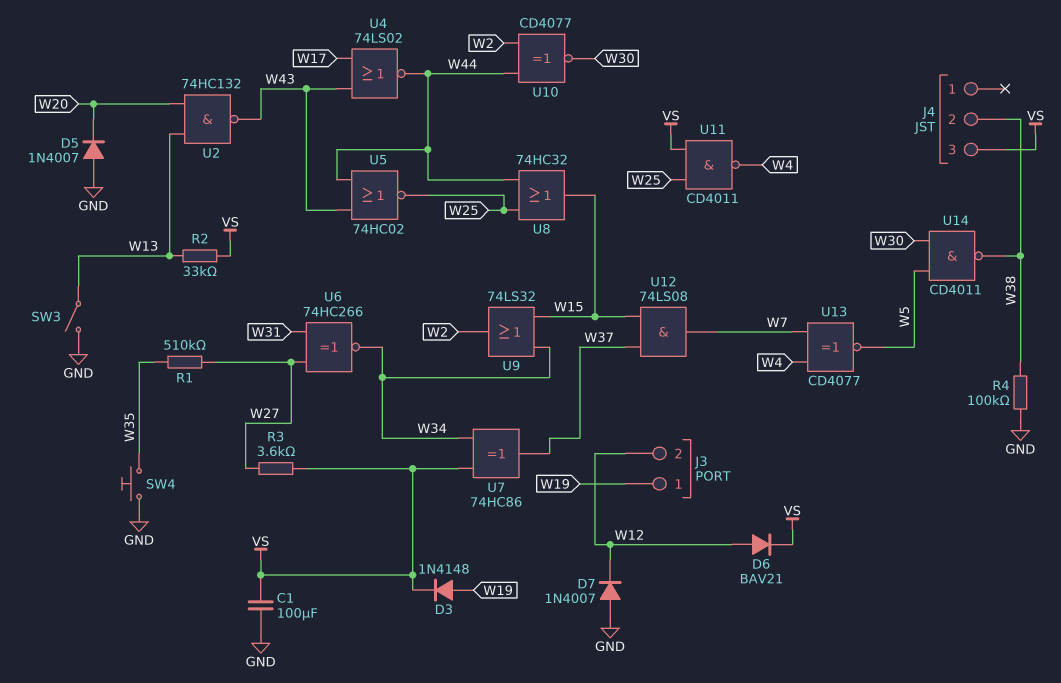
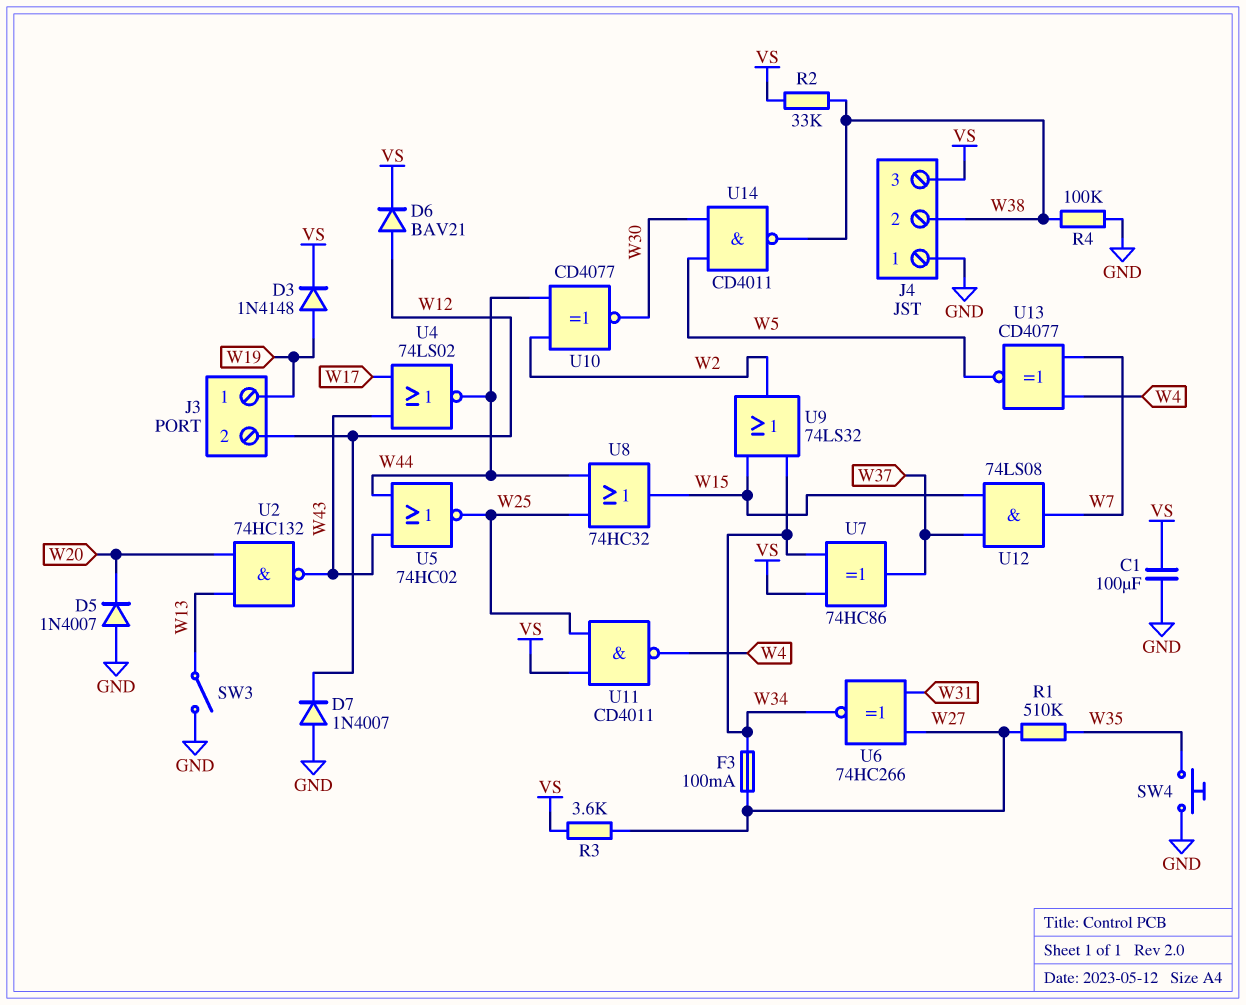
F3: none -> 100mA (W27, W34)
J4 pin 1: none -> GND
R2: 33k (VS, W13) -> 33k (VS, W38)

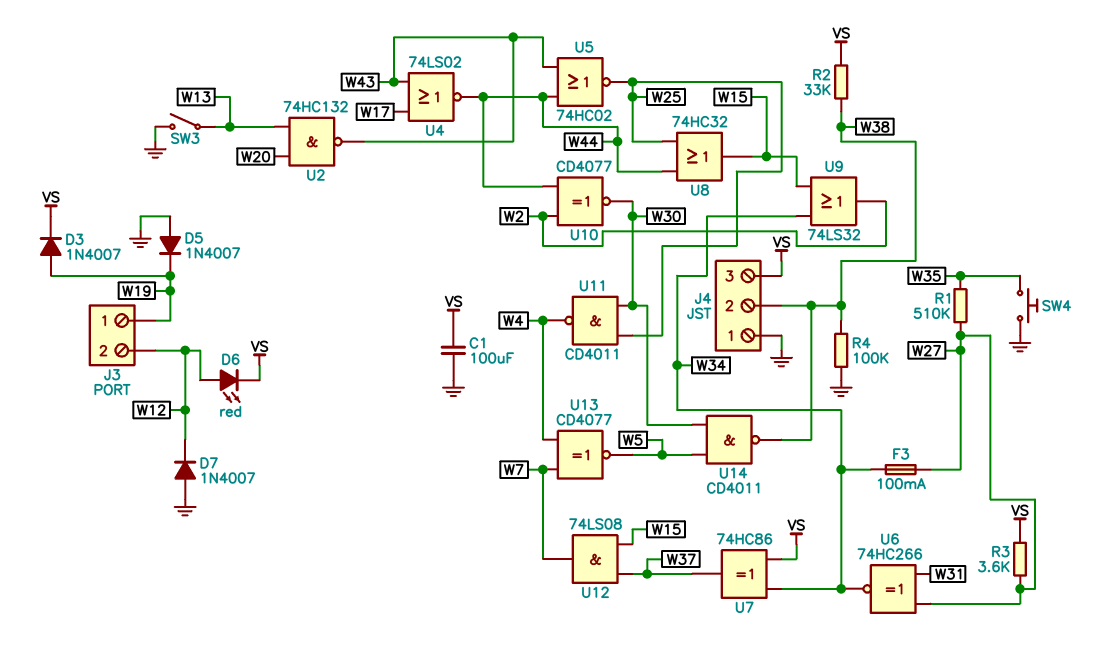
D3: diode 1N4148 (A W19, K VS) -> diode 1N4007 (A W19, K VS)
D5: diode 1N4007 (A GND, K W20) -> diode 1N4007 (A GND, K W19)
D6: diode BAV21 (A W12, K VS) -> LED red (A W12, K VS)
U11: NAND CD4011 (in VS, in W25, out W4) -> NAND CD4011 (in W25, in W30, out W4)

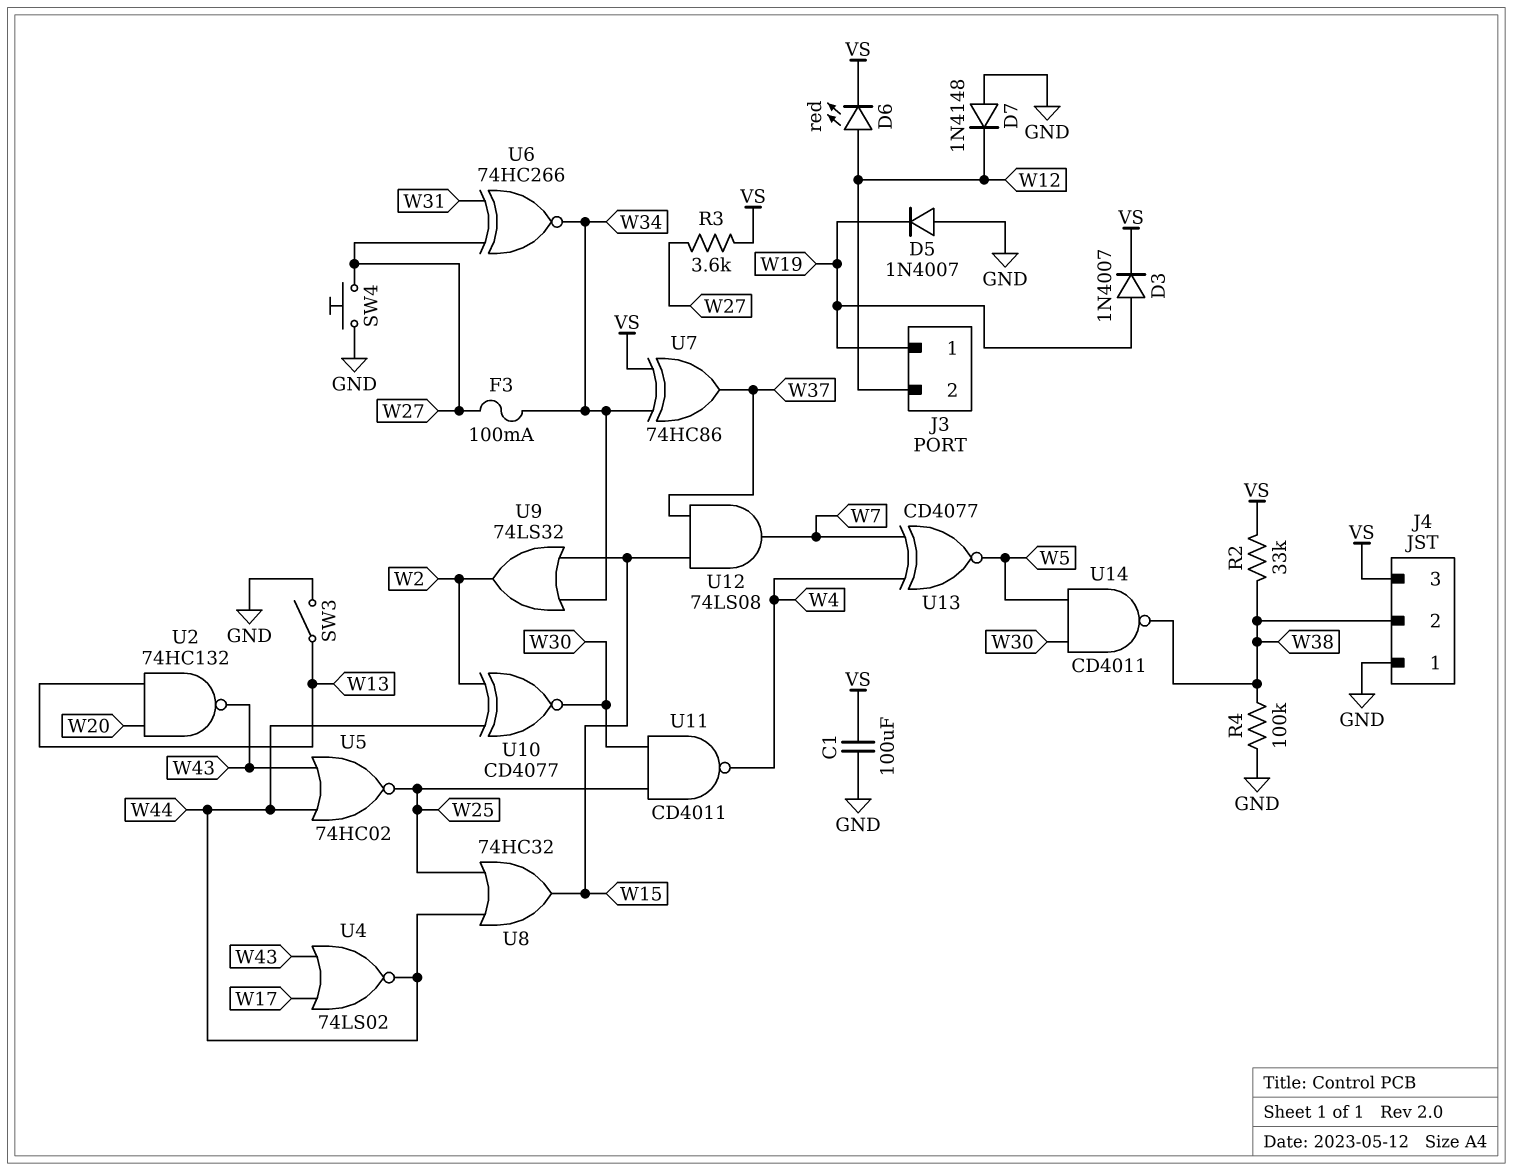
D7: diode 1N4007 (A GND, K W12) -> diode 1N4148 (A GND, K W12)
R1: 510k (W27, W35) -> none
SW4: button (GND, W35) -> button (GND, W27)

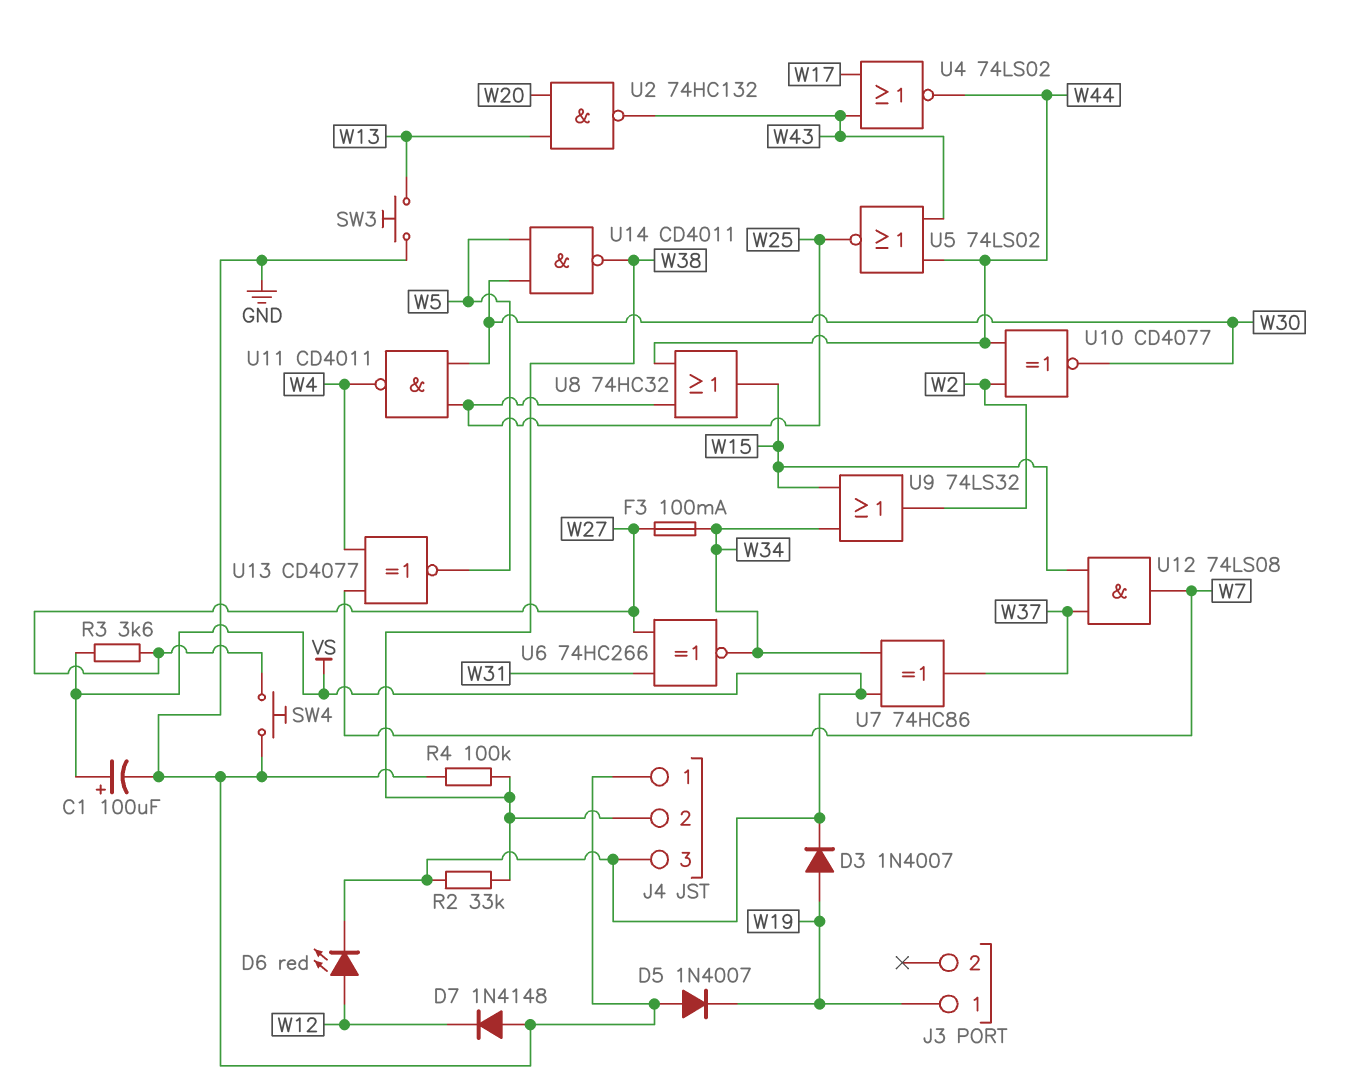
C1: 100uF (GND, VS) -> 100uF (plus VS, minus GND)
J3 pin 2: W12 -> none
SW3: switch (GND, W13) -> button (GND, W13)
U5: NOR 74HC02 (in W43, in W44, out W25) -> NOR 74LS02 (in W43, in W44, out W25)

